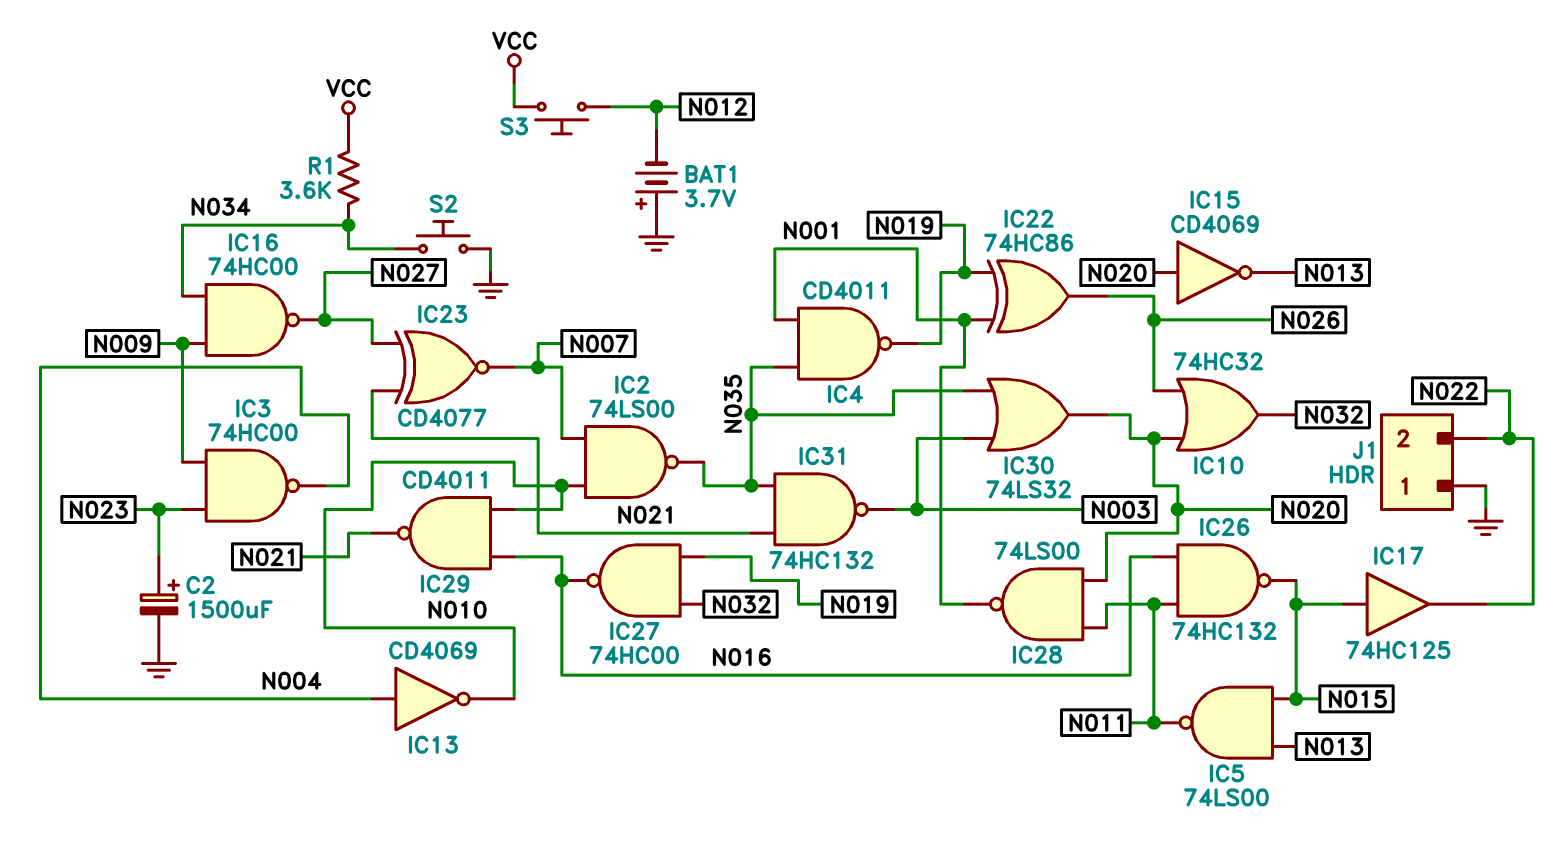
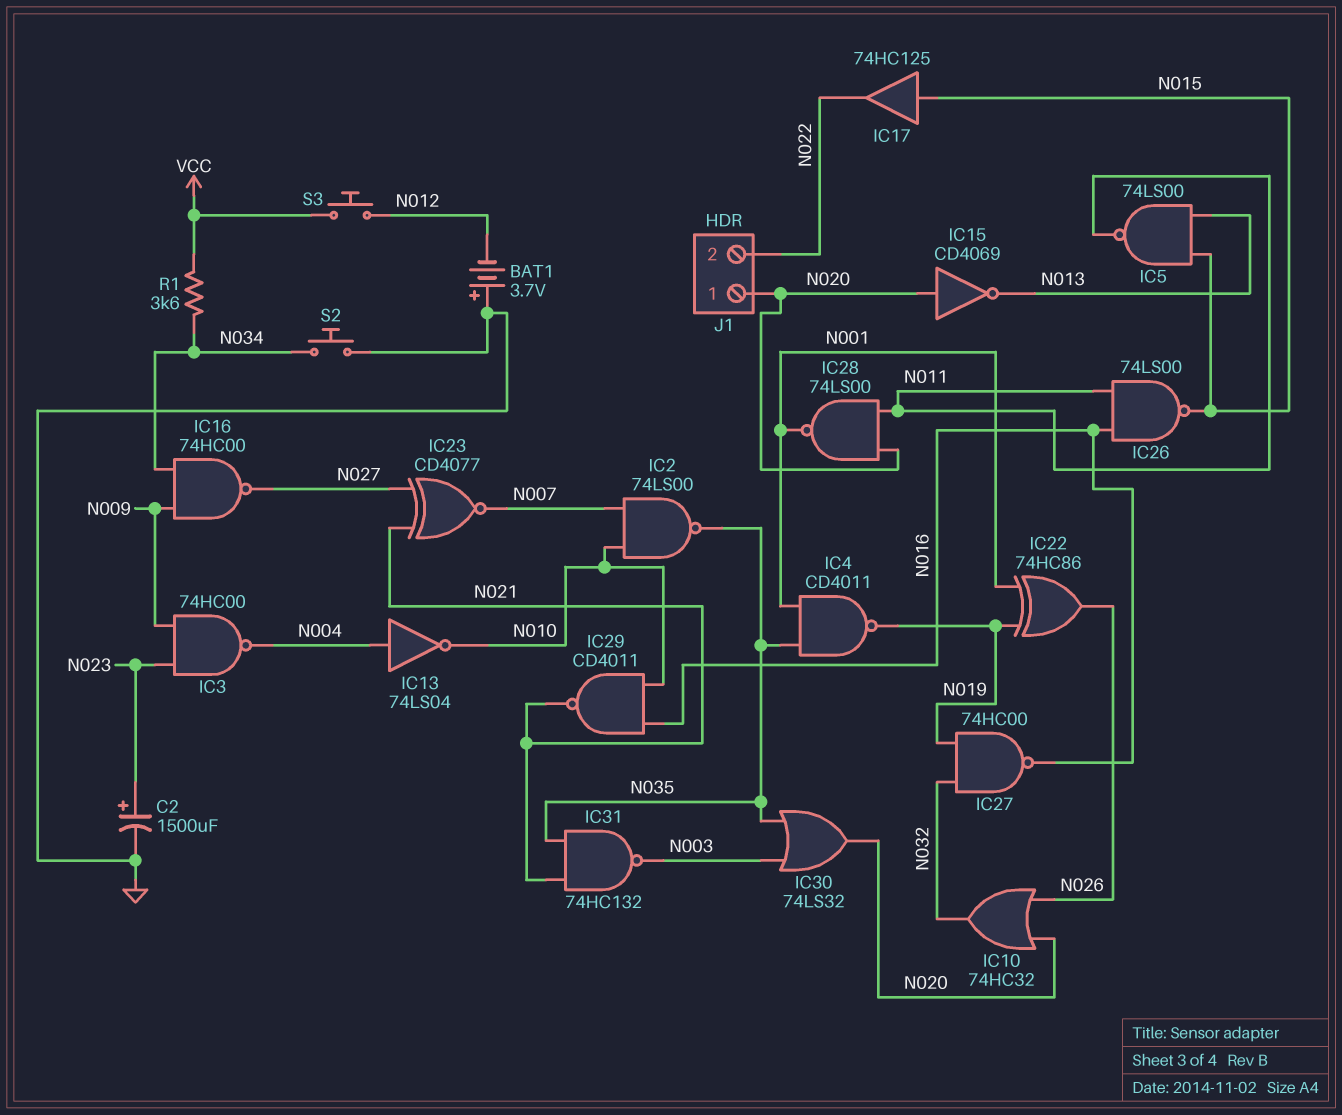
IC13: NOT CD4069 (in N004, out N010) -> NOT 74LS04 (in N004, out N010)
IC26: NAND 74HC132 (in N011, in N016, out N015) -> NAND 74LS00 (in N011, in N016, out N015)
J1 pin 1: GND -> N020

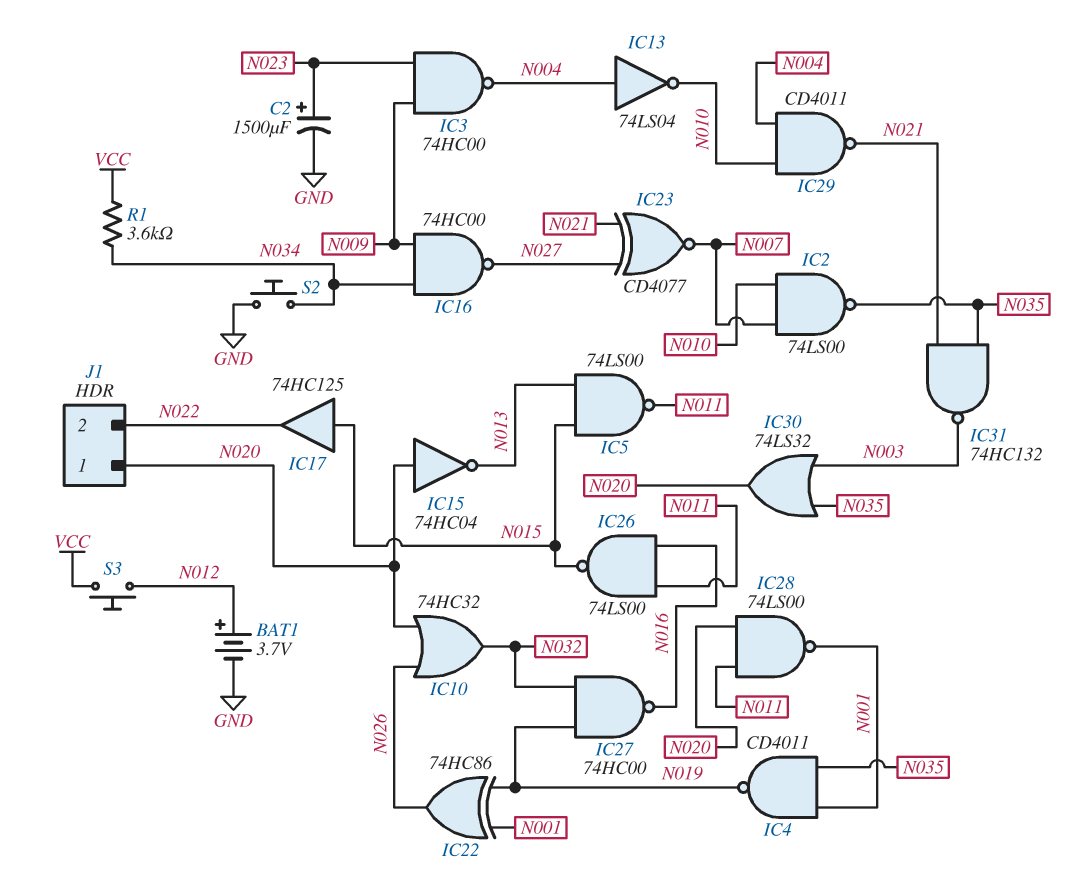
BAT1: 3.7V (plus GND, minus N012) -> 3.7V (plus N012, minus GND)
IC15: NOT CD4069 (in N020, out N013) -> NOT 74HC04 (in N020, out N013)
IC29: NAND CD4011 (in N010, in N016, out N021) -> NAND CD4011 (in N004, in N010, out N021)

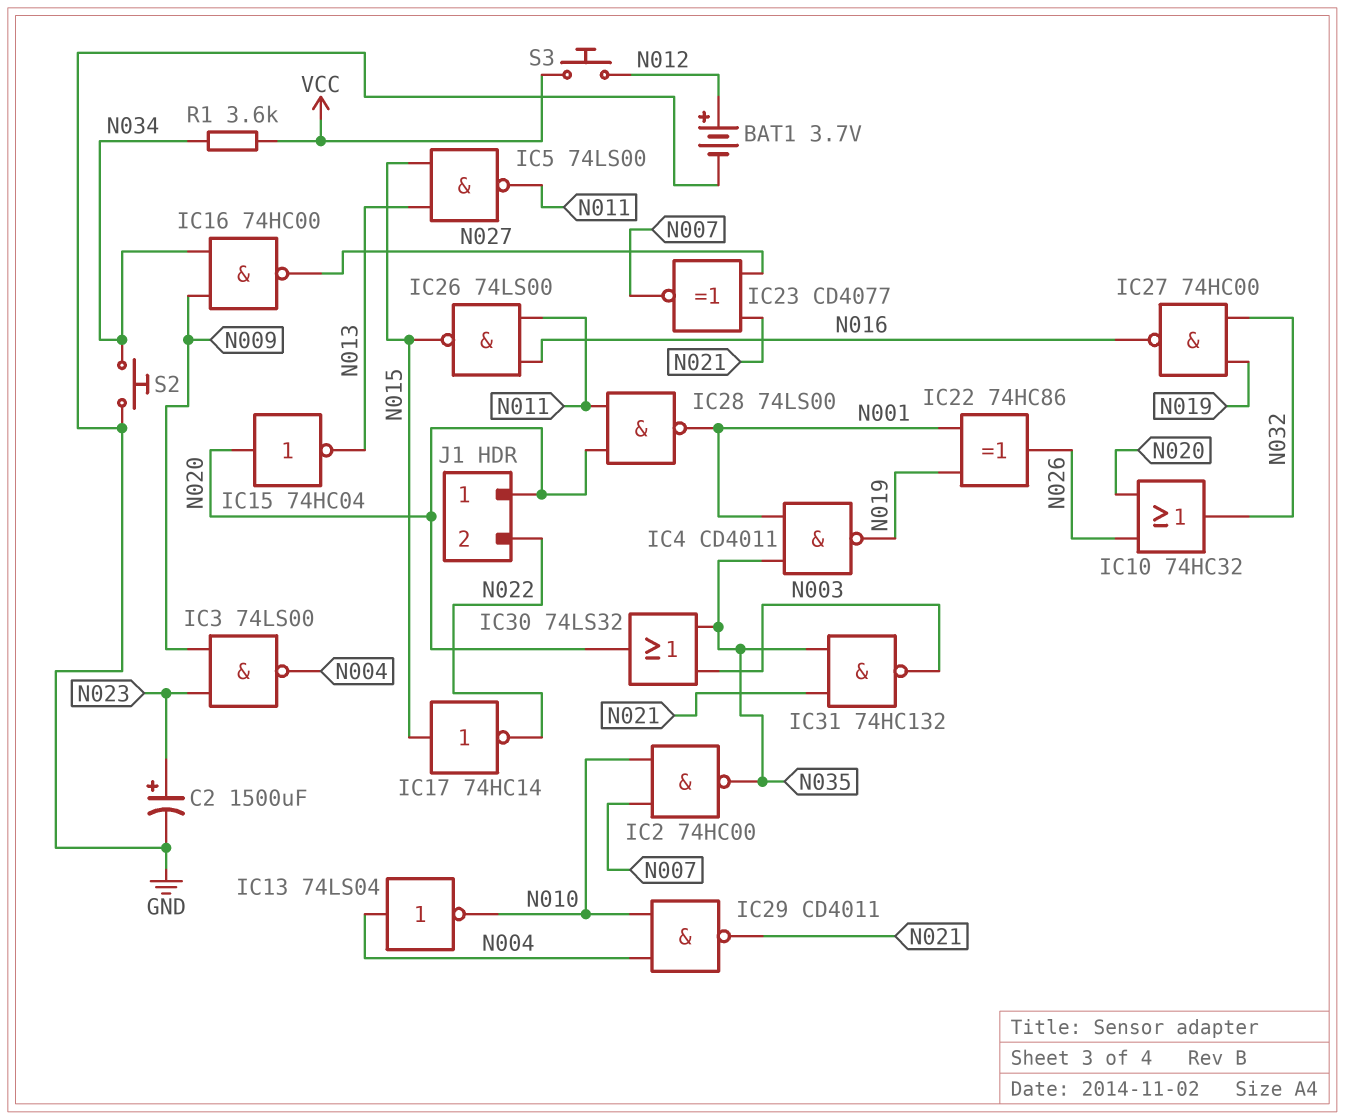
IC2: NAND 74LS00 (in N007, in N010, out N035) -> NAND 74HC00 (in N007, in N010, out N035)
IC3: NAND 74HC00 (in N009, in N023, out N004) -> NAND 74LS00 (in N009, in N023, out N004)
IC17: buffer 74HC125 (in N015, out N022) -> NOT 74HC14 (in N015, out N022)

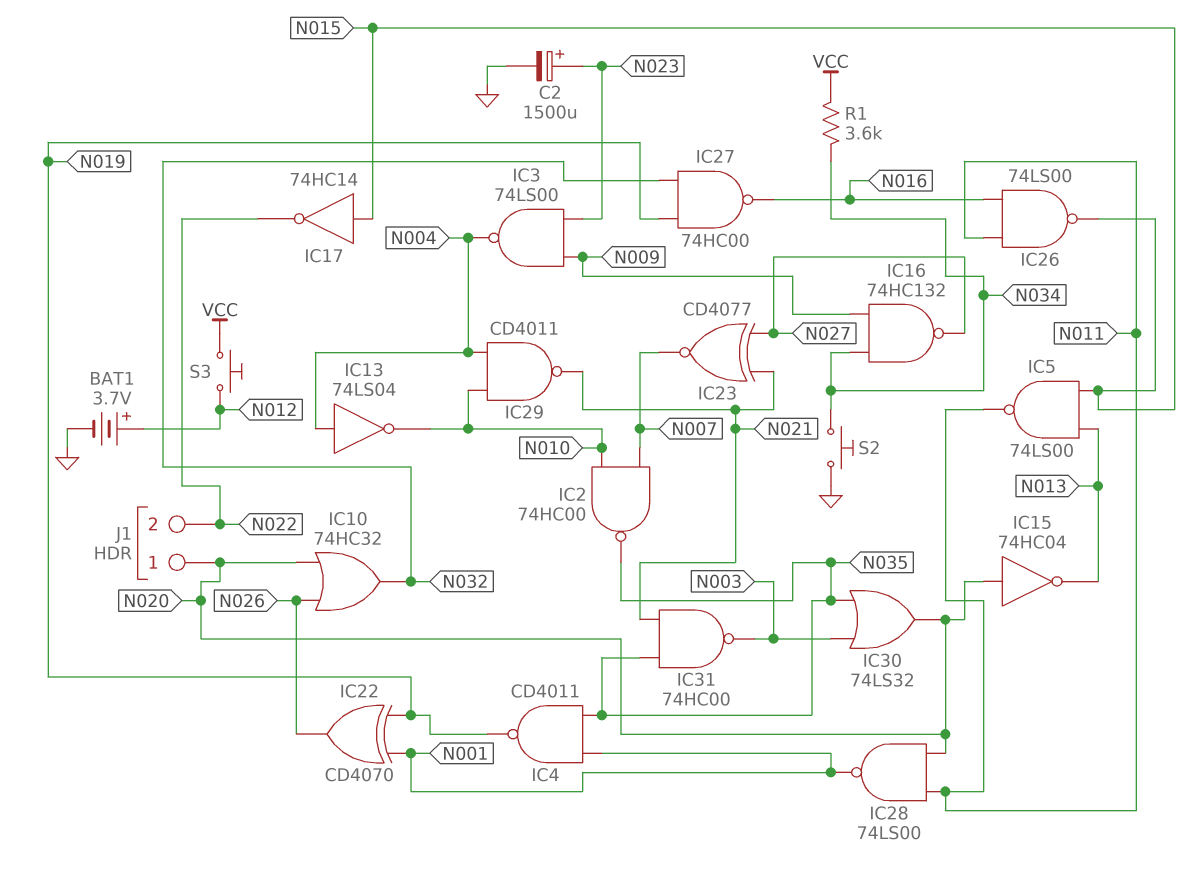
IC16: NAND 74HC00 (in N009, in N034, out N027) -> NAND 74HC132 (in N009, in N034, out N027)
IC22: XOR 74HC86 (in N001, in N019, out N026) -> XOR CD4070 (in N001, in N019, out N026)
IC31: NAND 74HC132 (in N021, in N035, out N003) -> NAND 74HC00 (in N021, in N035, out N003)

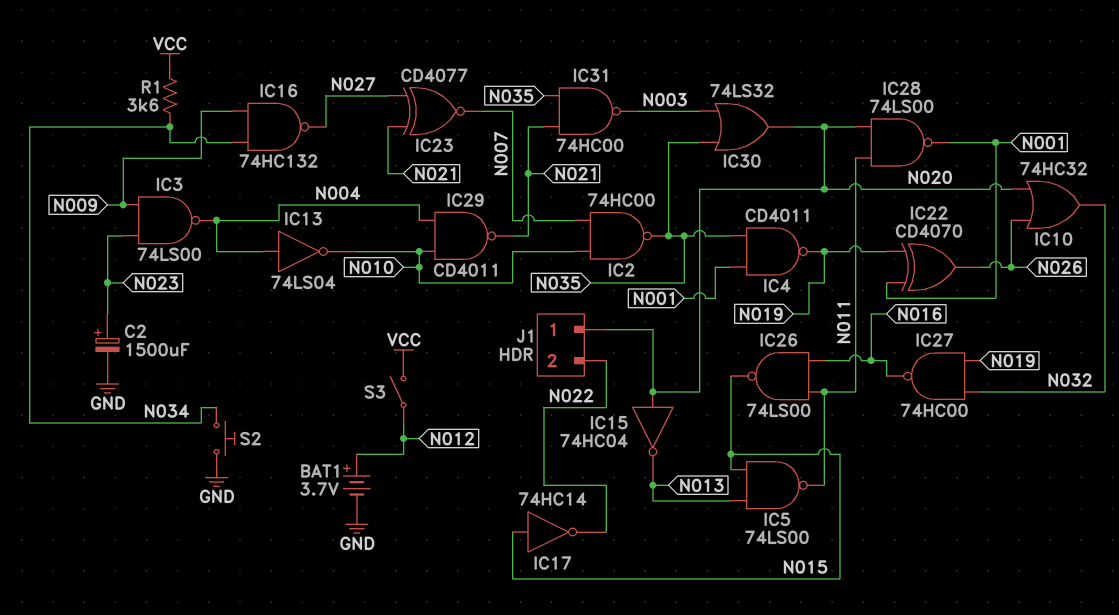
S3: button (N012, VCC) -> switch (N012, VCC)

